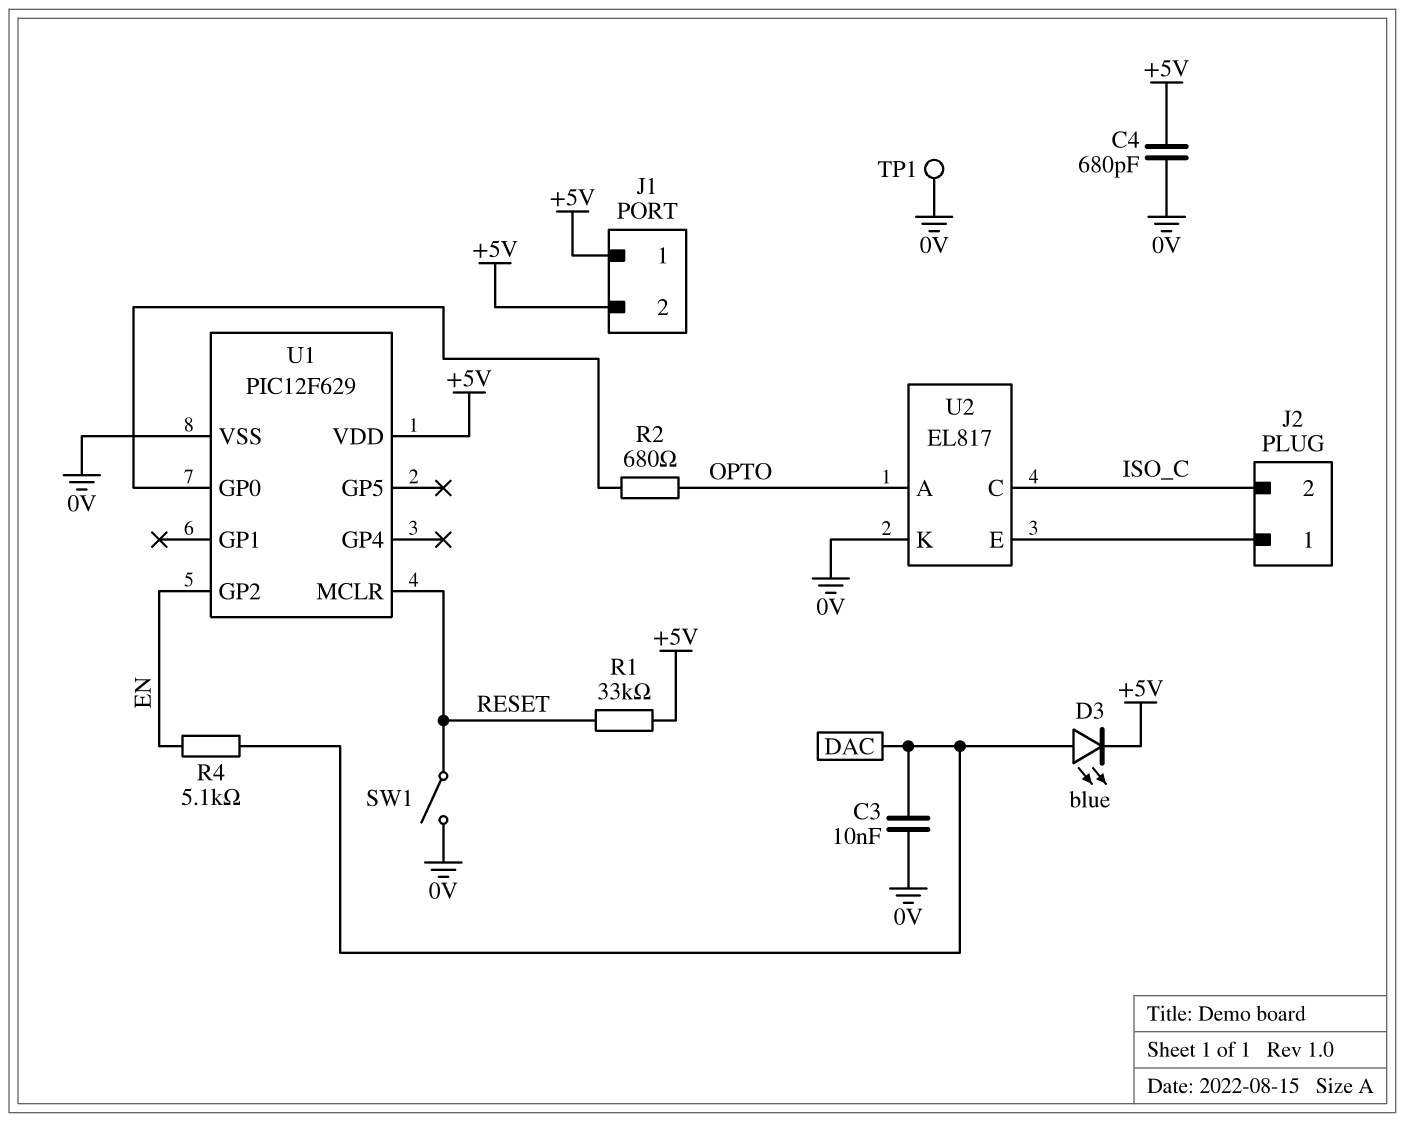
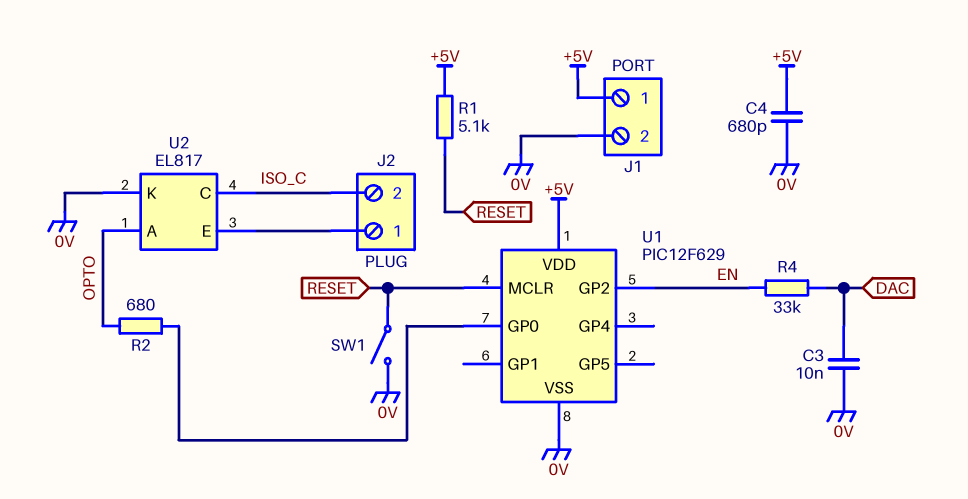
D3: LED blue (A DAC, K +5V) -> none
J1 pin 2: +5V -> 0V
R1: 33k (+5V, RESET) -> 5.1k (+5V, RESET)
R4: 5.1k (DAC, EN) -> 33k (DAC, EN)
TP1: test point (0V) -> none

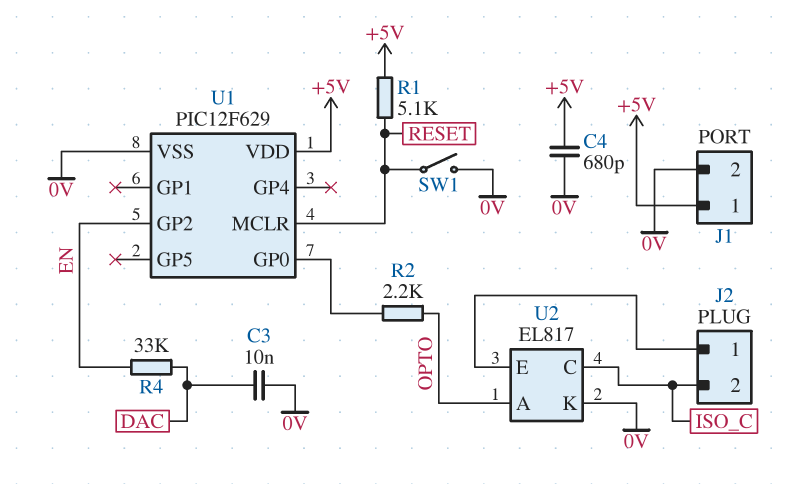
R2: 680 (OPTO, U1/GP0) -> 2.2k (OPTO, U1/GP0)

